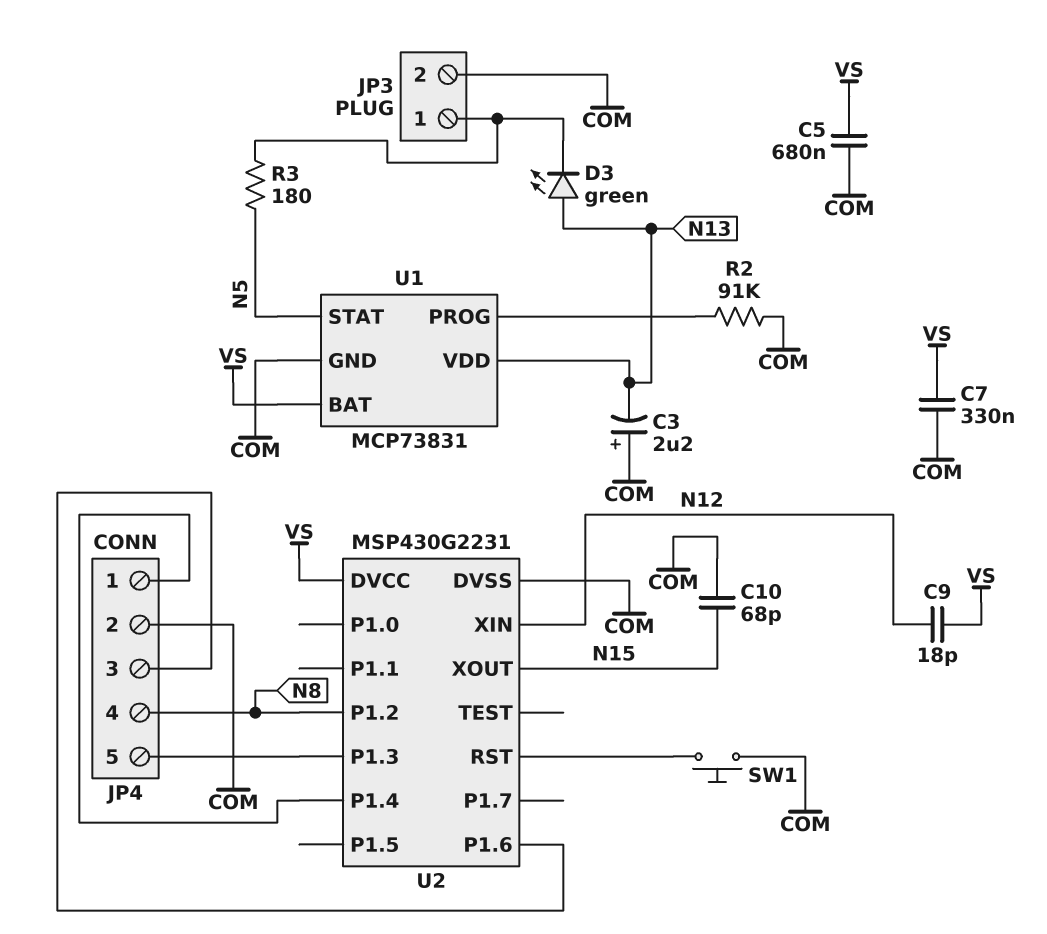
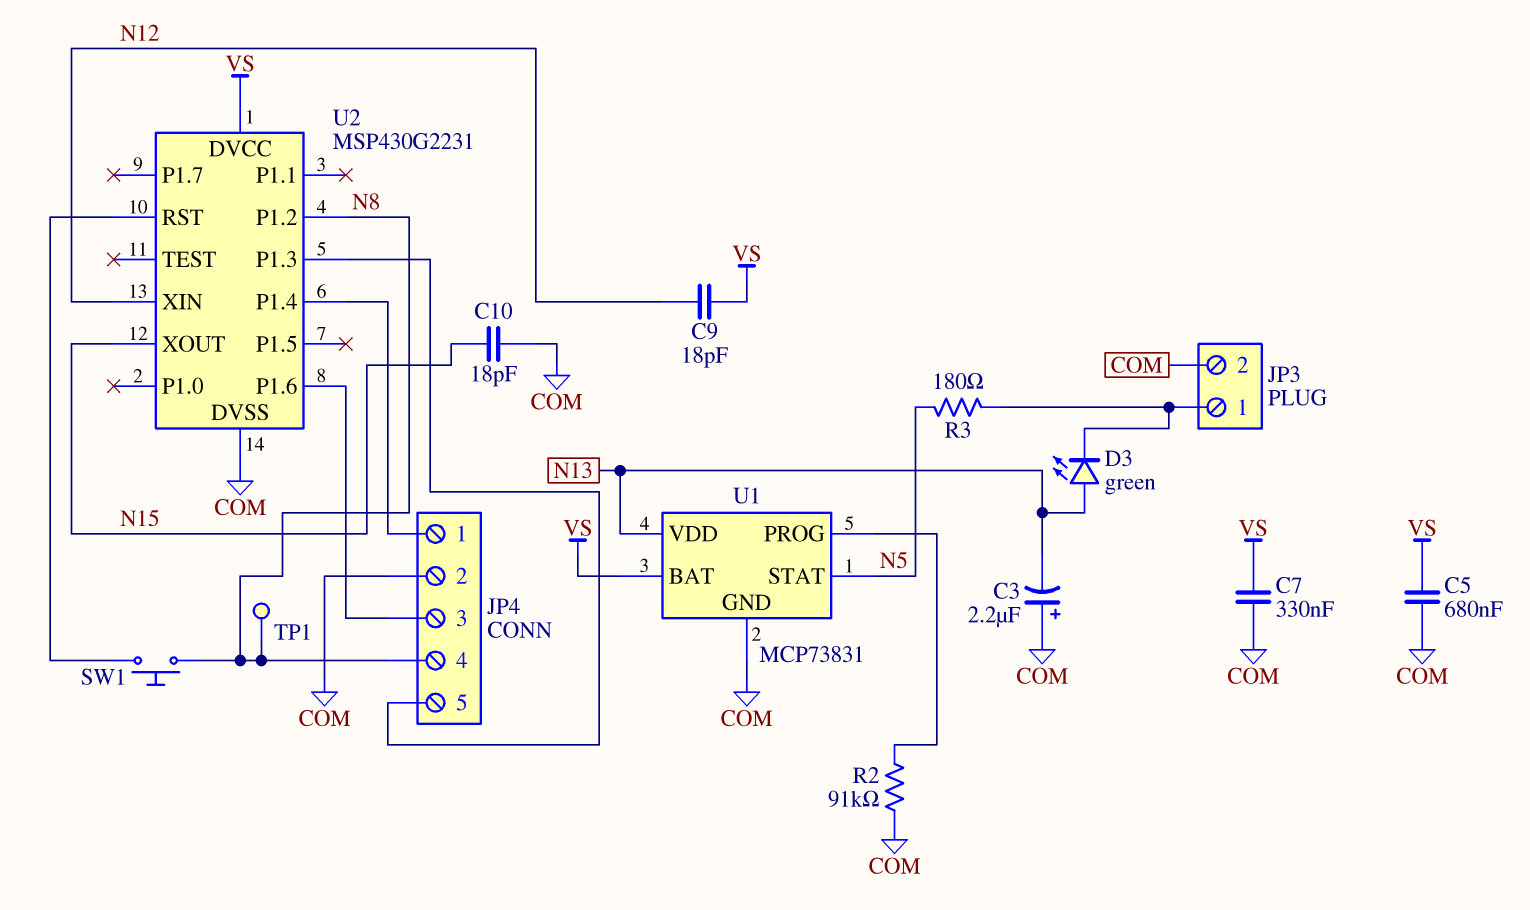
C10: 68pF (COM, N15) -> 18pF (COM, N15)
SW1: button (COM, U2/RST) -> button (N8, U2/RST)
TP1: none -> test point (N8)

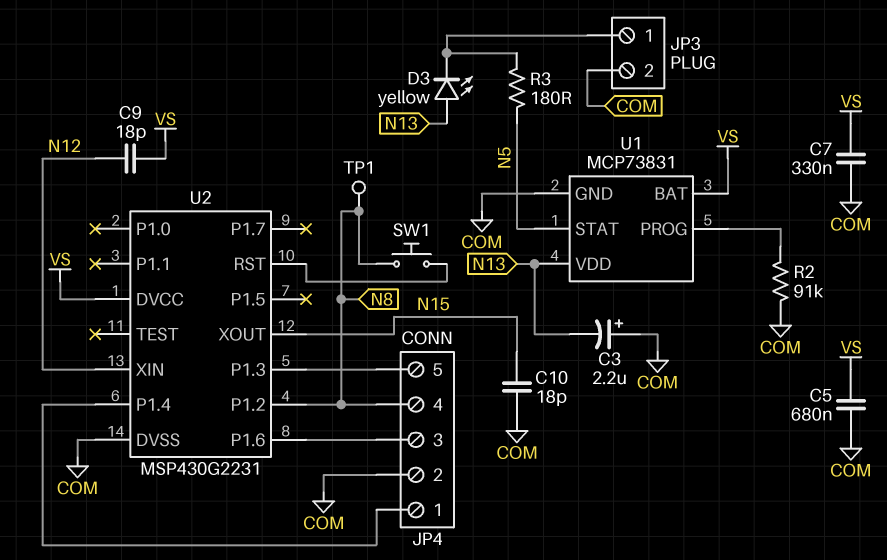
D3: LED green (A N13, K JP3/1) -> LED yellow (A N13, K JP3/1)

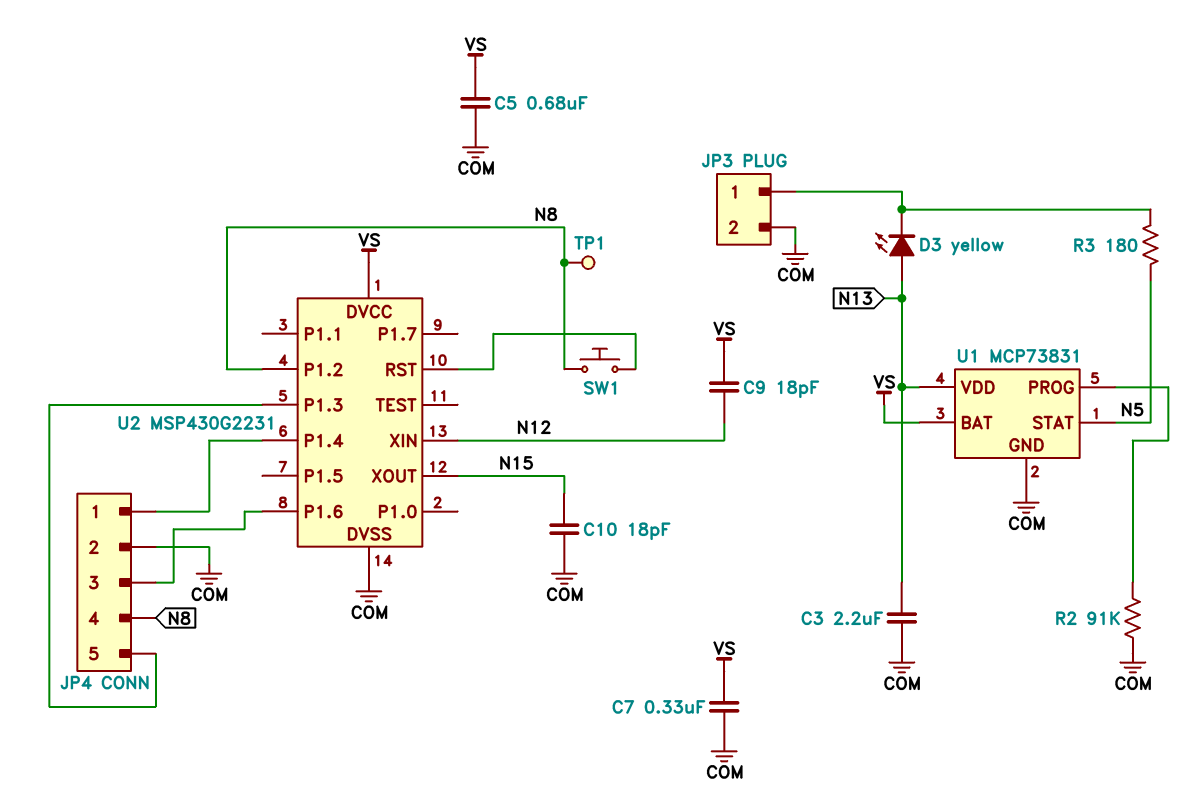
C3: 2.2uF (plus COM, minus N13) -> 2.2uF (COM, N13)

